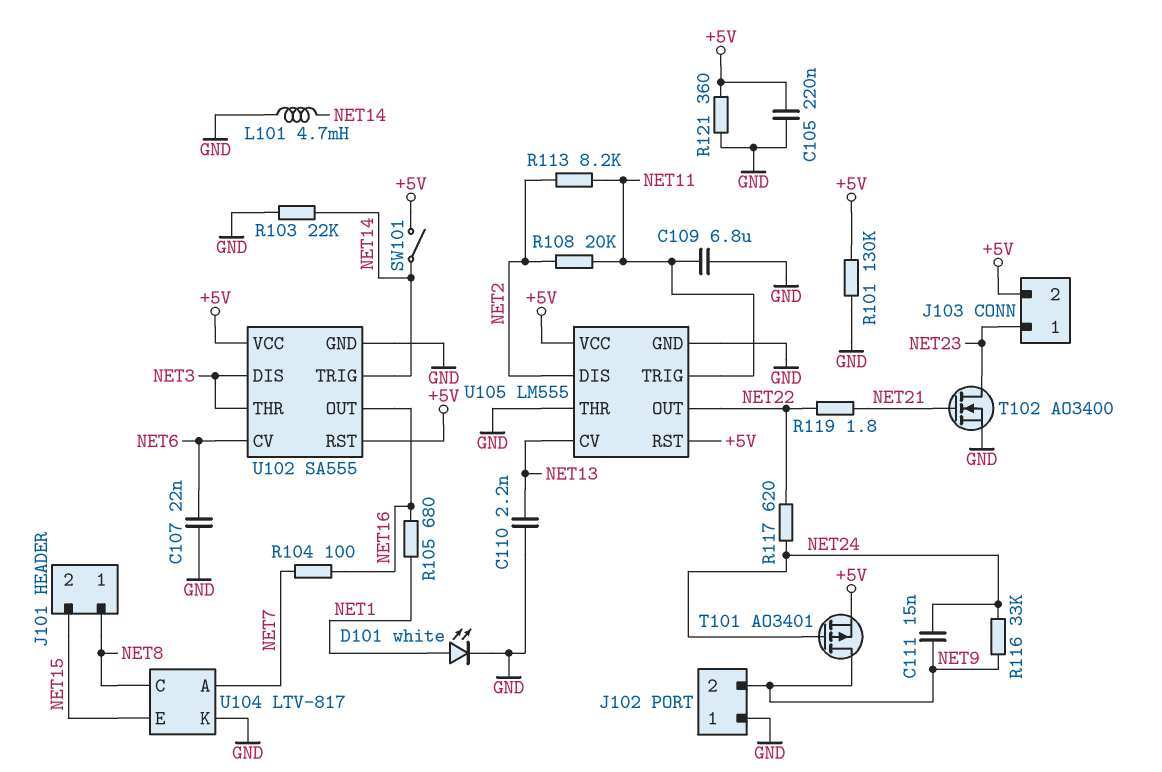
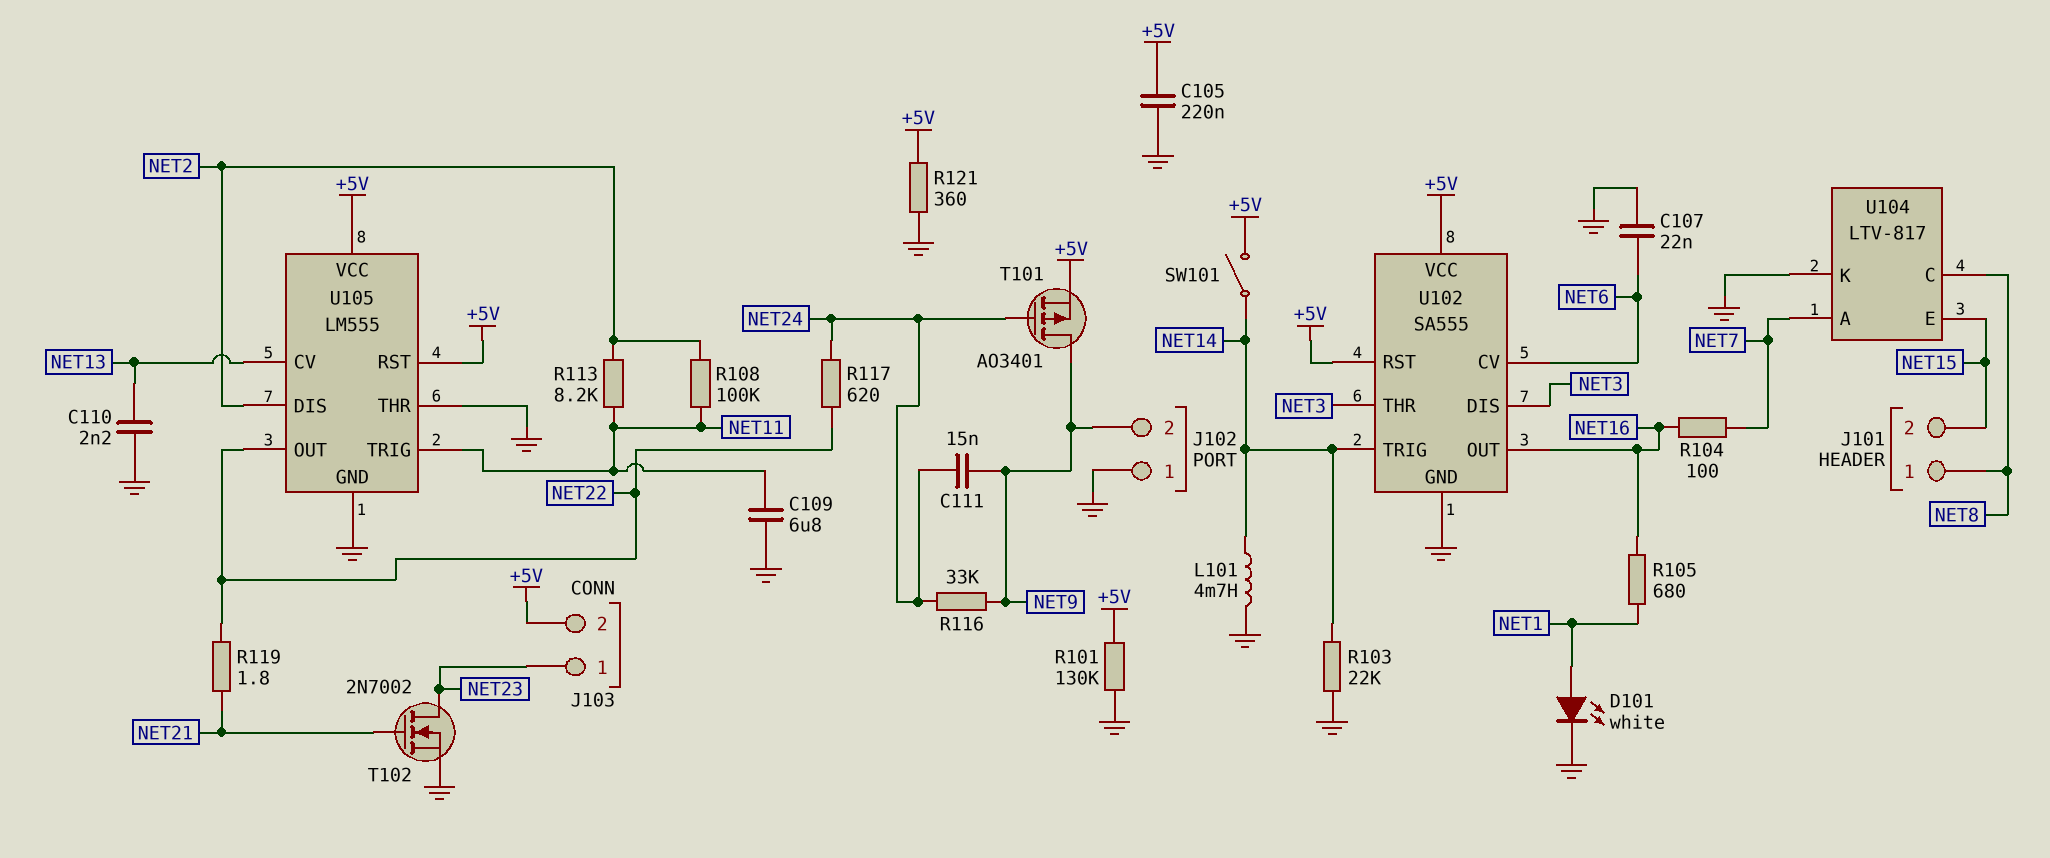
R108: 20k (NET2, NET11) -> 100k (NET2, NET11)
T102: NMOS AO3400 (G NET21, D NET23, S GND) -> NMOS 2N7002 (G NET21, D NET23, S GND)

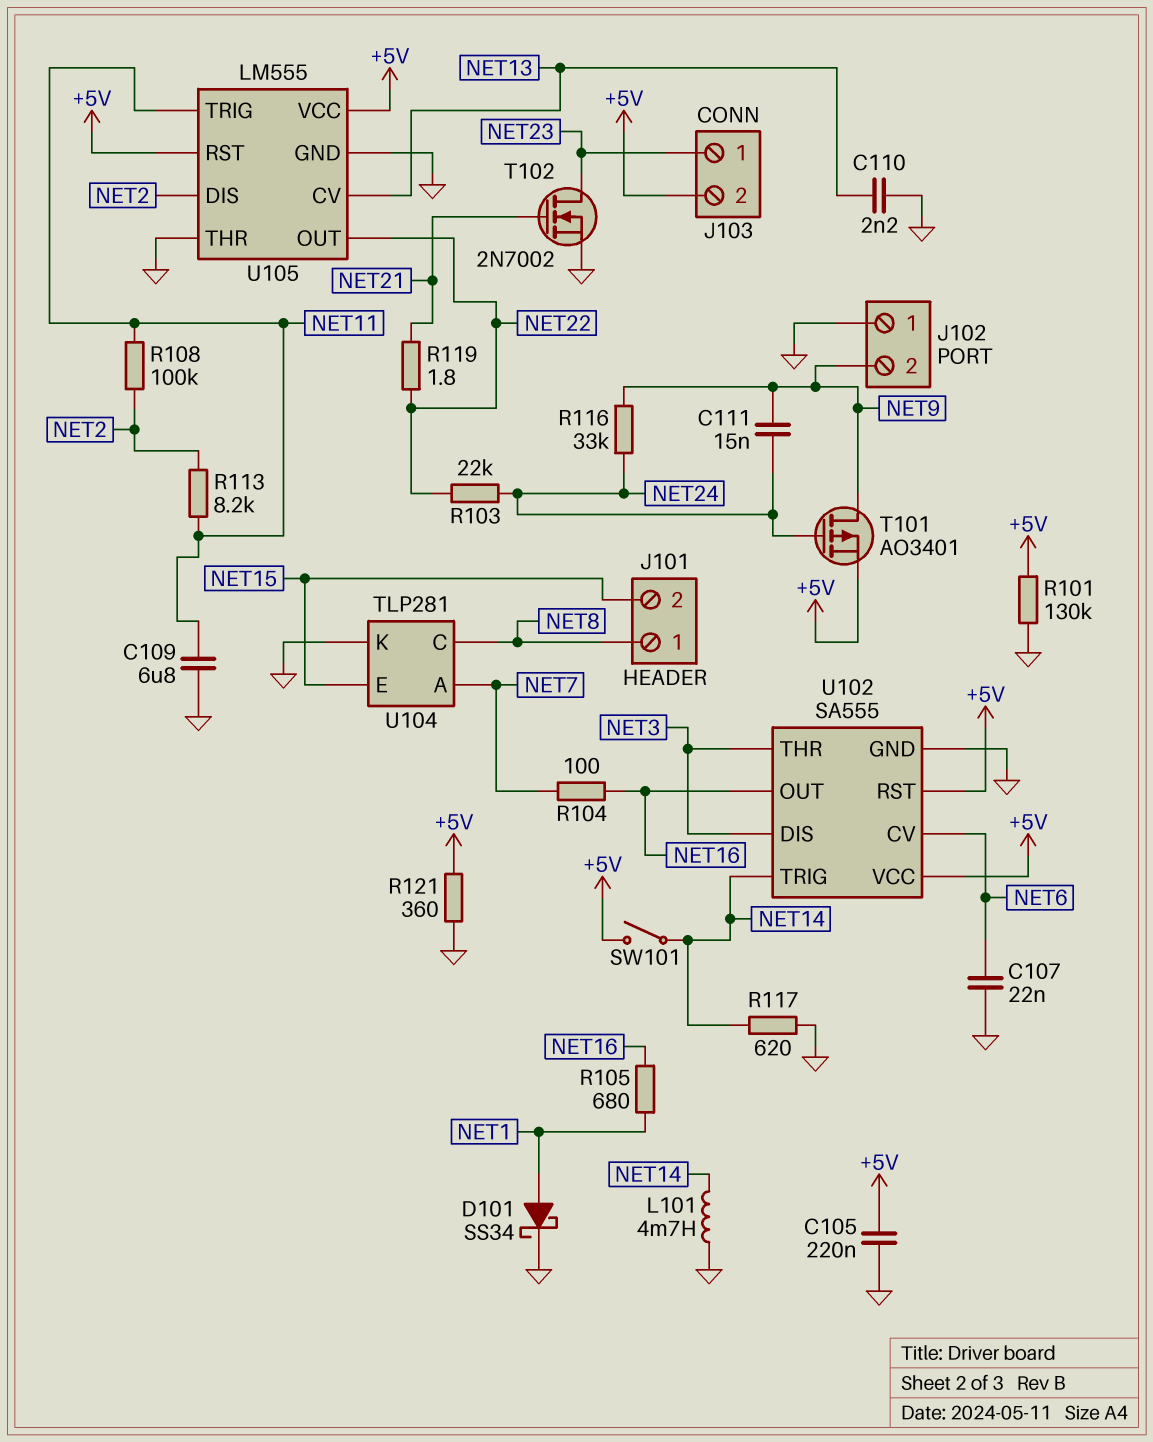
D101: LED white (A NET1, K GND) -> schottky SS34 (A NET1, K GND)
R103: 22k (GND, NET14) -> 22k (NET22, NET24)
R117: 620 (NET22, NET24) -> 620 (GND, NET14)
U104: LTV-817 -> TLP281

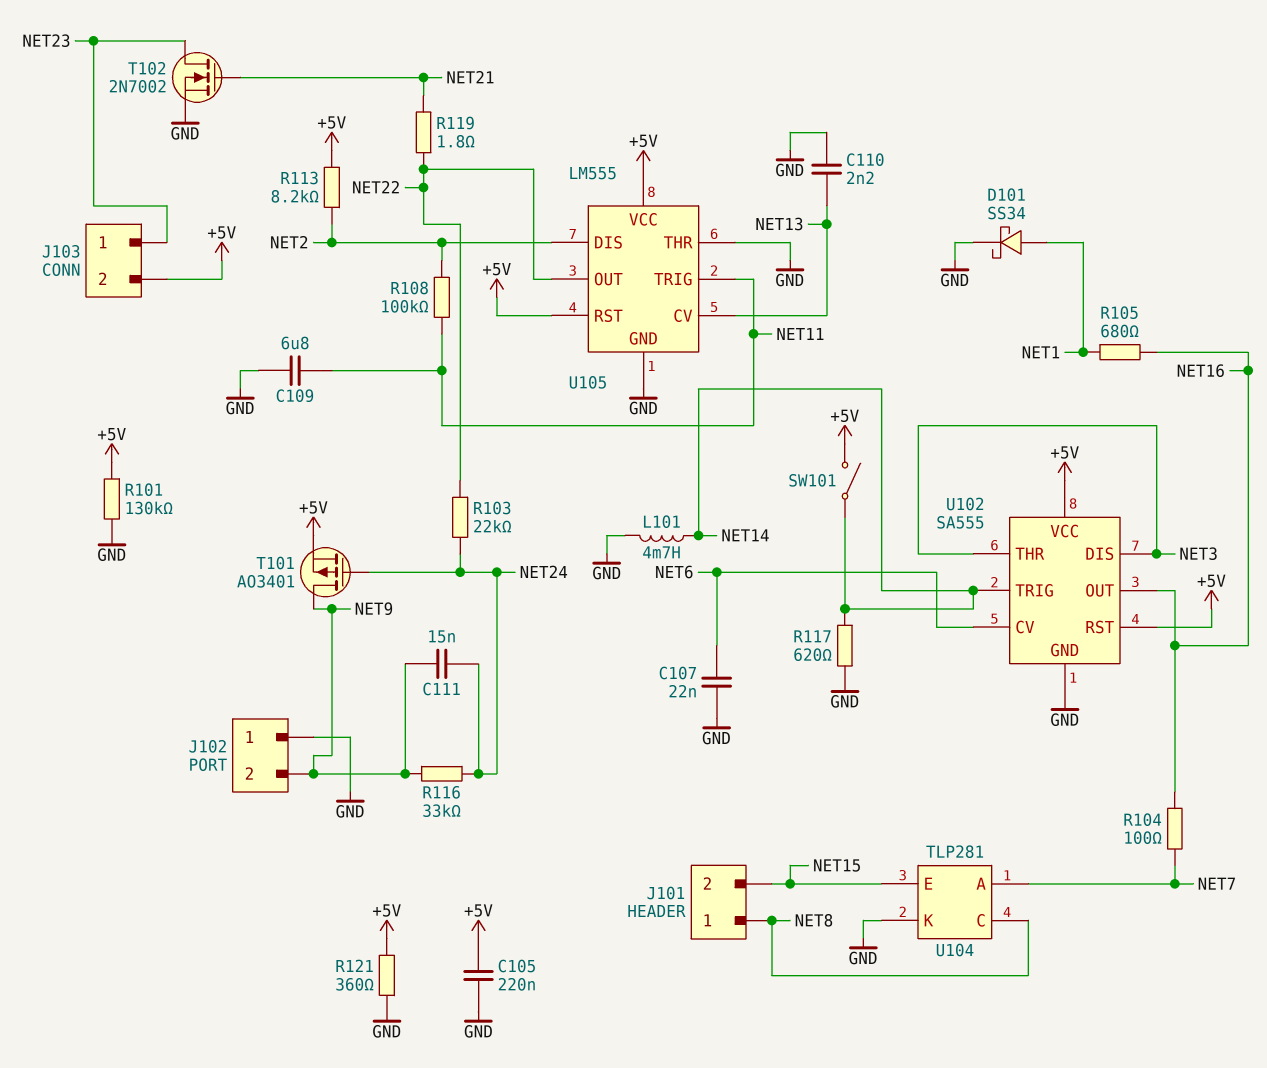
R113: 8.2k (NET2, NET11) -> 8.2k (+5V, NET2)

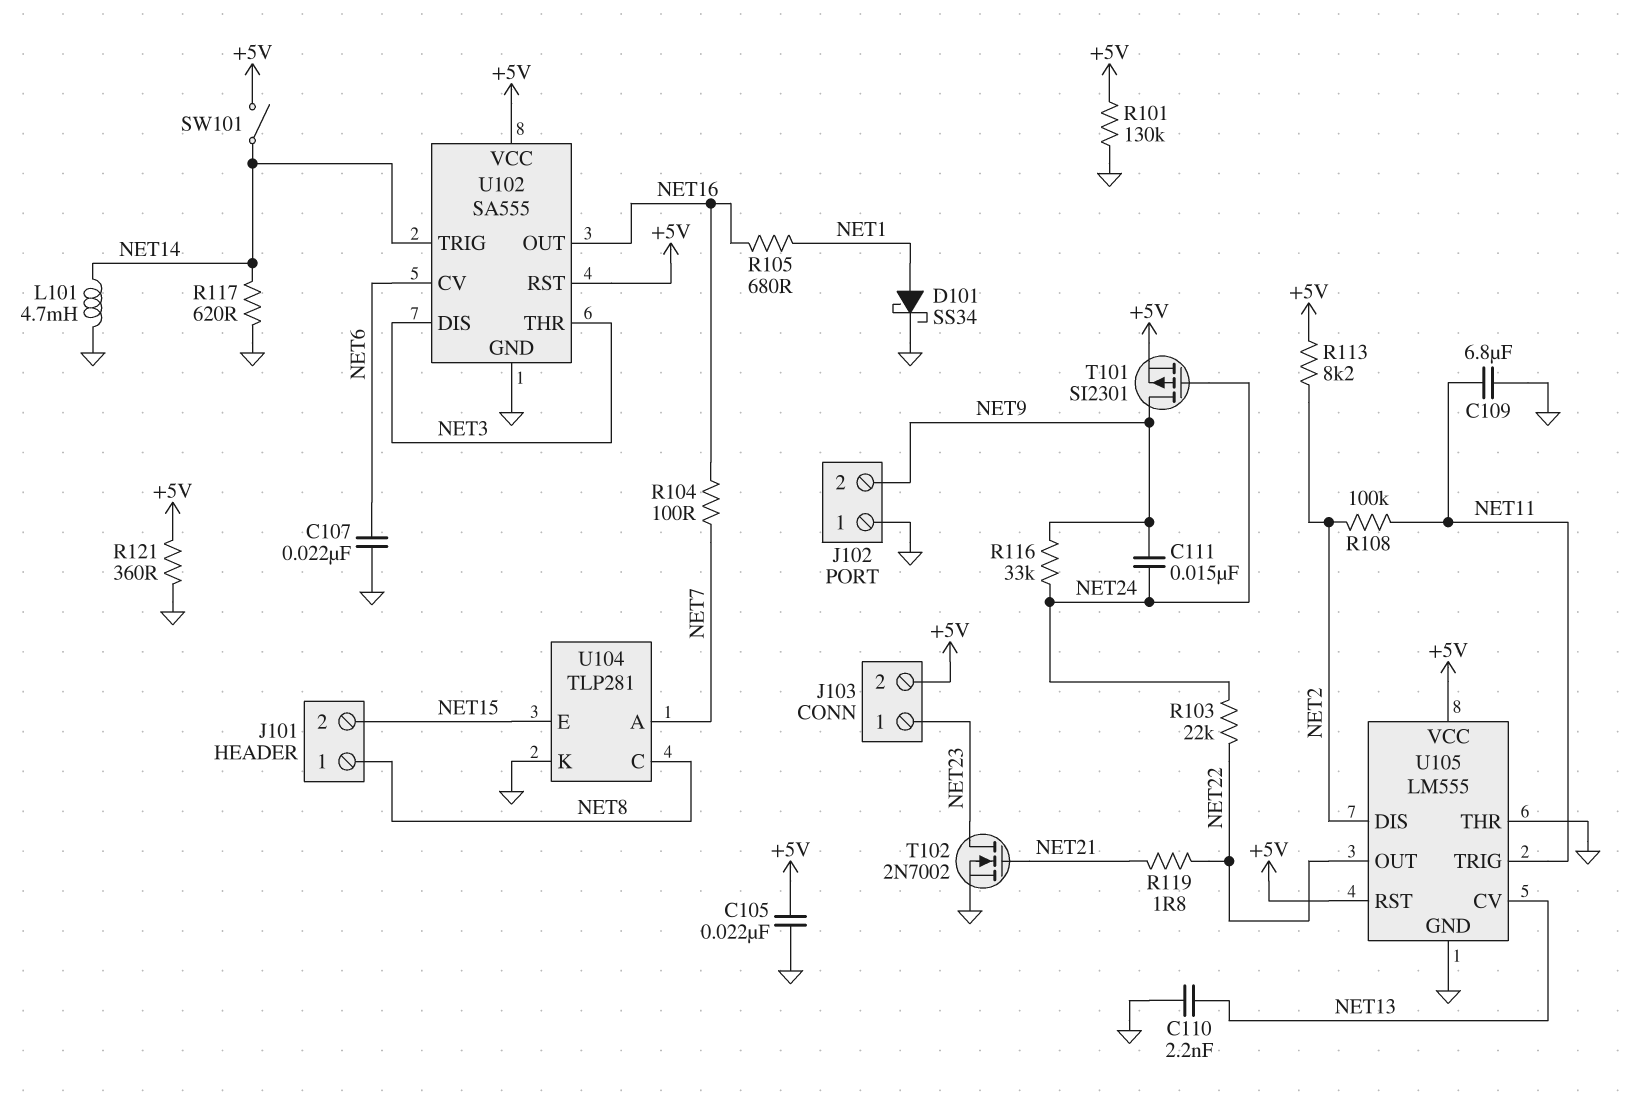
C105: 220nF (+5V, GND) -> 22nF (+5V, GND)
T101: PMOS AO3401 (G NET24, D NET9, S +5V) -> PMOS SI2301 (G NET24, D NET9, S +5V)

